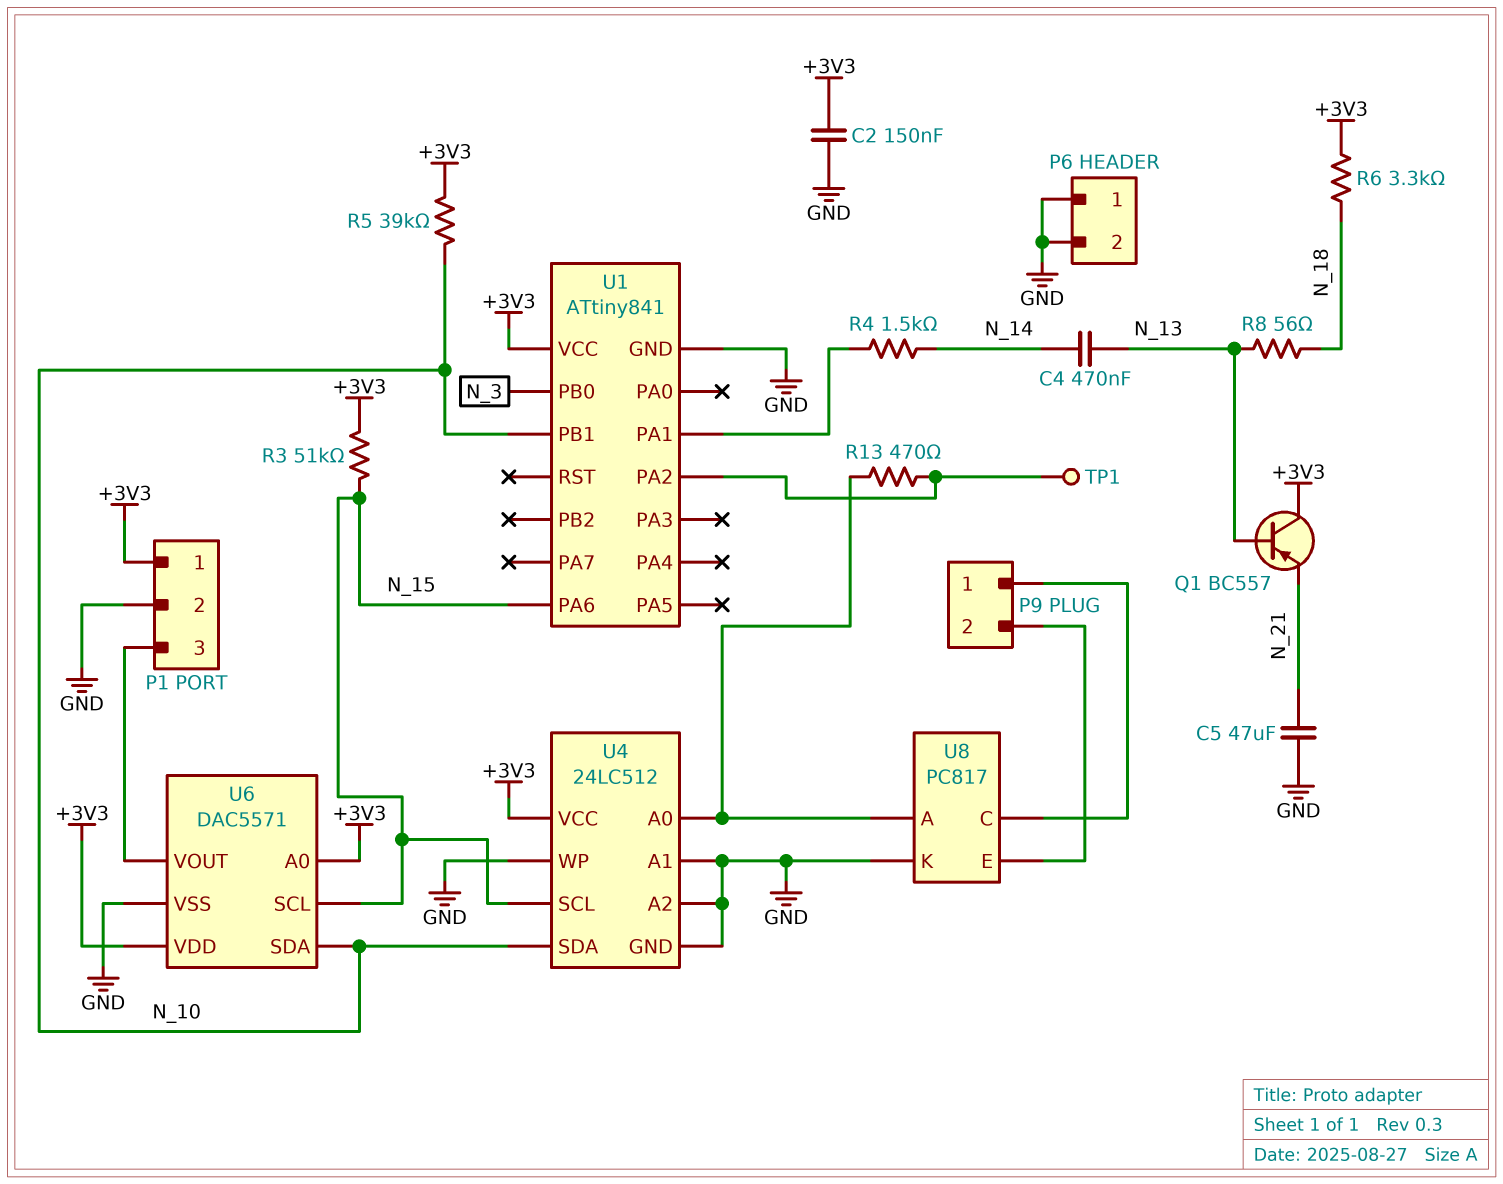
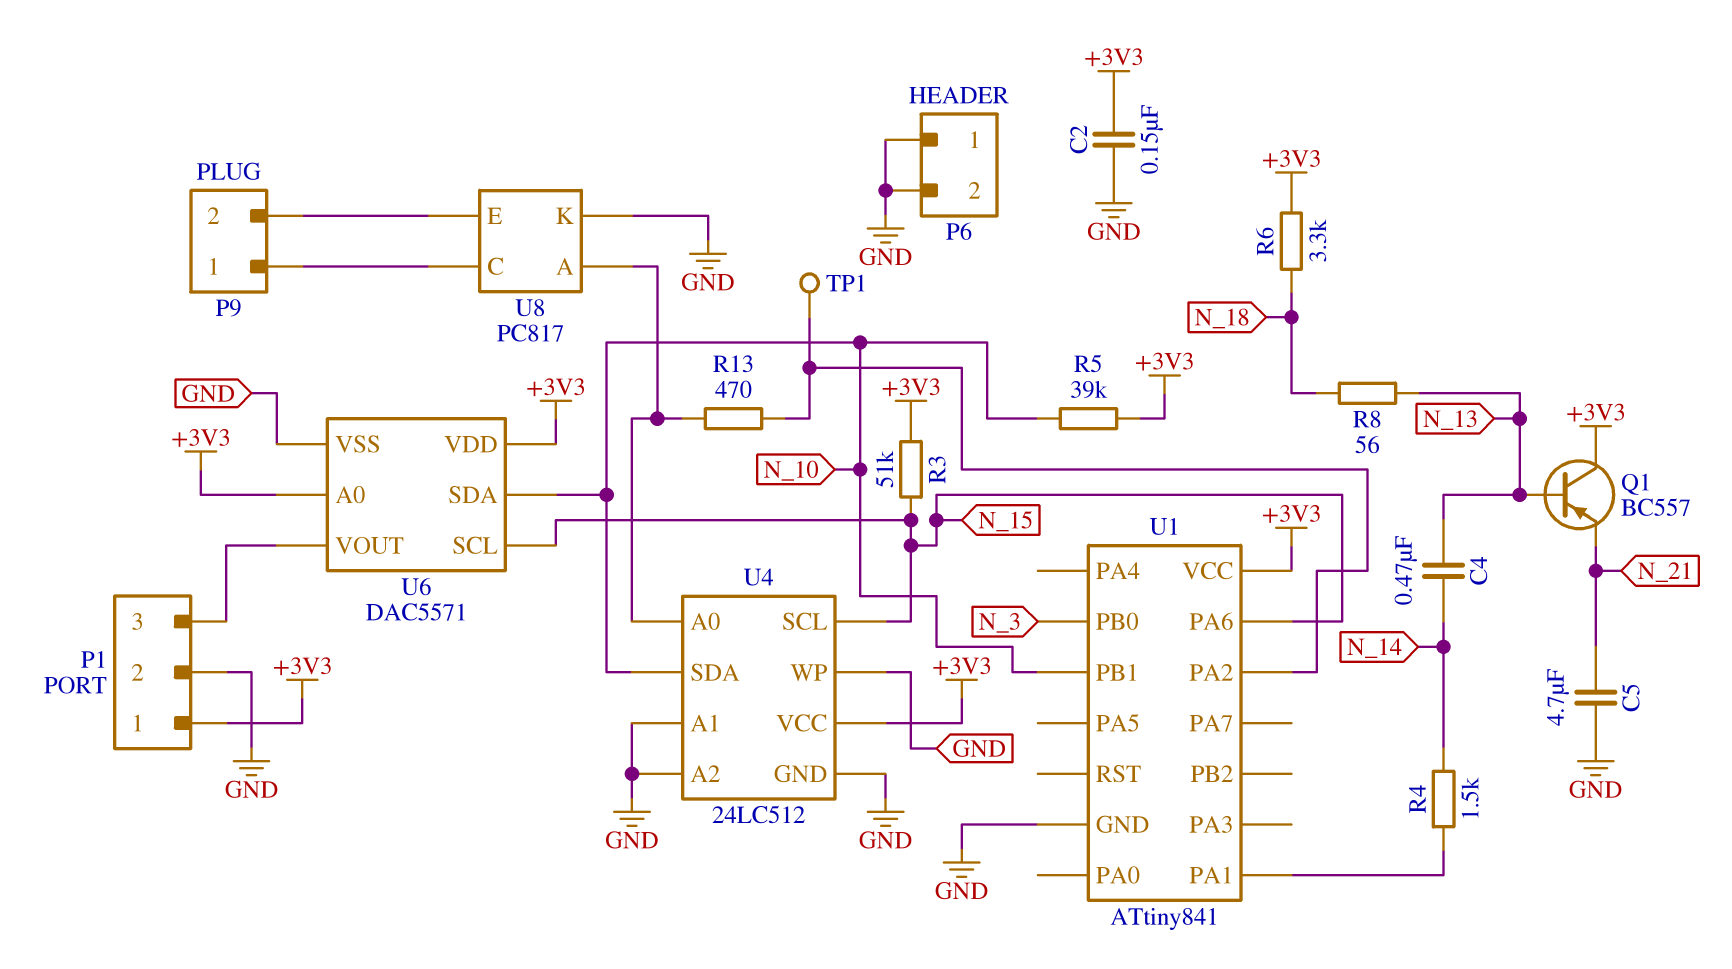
C5: 47uF (GND, N_21) -> 4.7uF (GND, N_21)

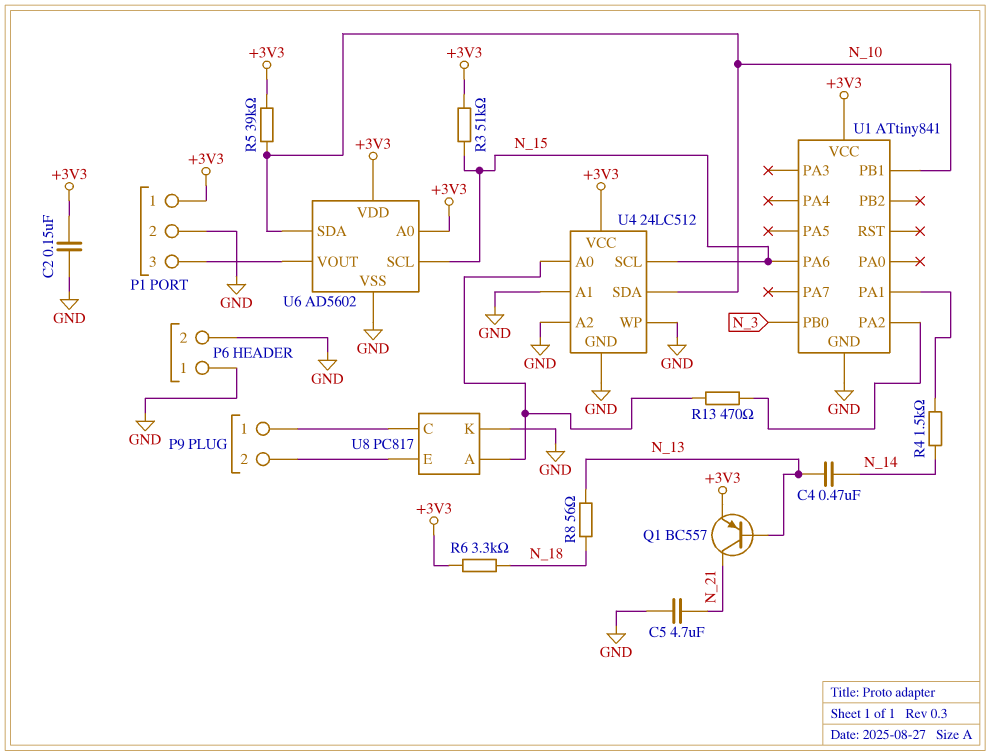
Q1: PNP BC557 (B N_13, C +3V3, E N_21) -> PNP BC557 (B N_13, C N_21, E +3V3)
TP1: test point (U1/PA2) -> none
U6: DAC5571 -> AD5602

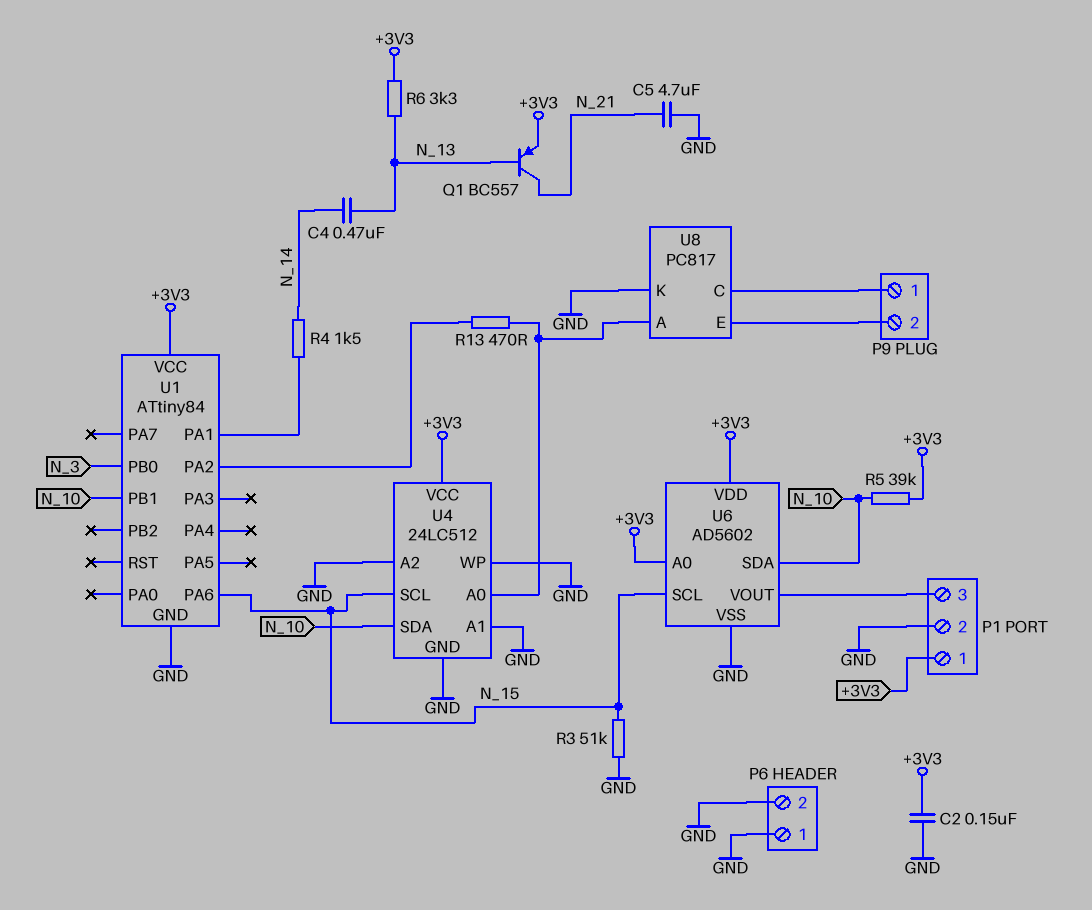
R3: 51k (+3V3, N_15) -> 51k (GND, N_15)
R6: 3.3k (+3V3, N_18) -> 3.3k (+3V3, N_13)
R8: 56 (N_13, N_18) -> none
U1: ATtiny841 -> ATtiny84

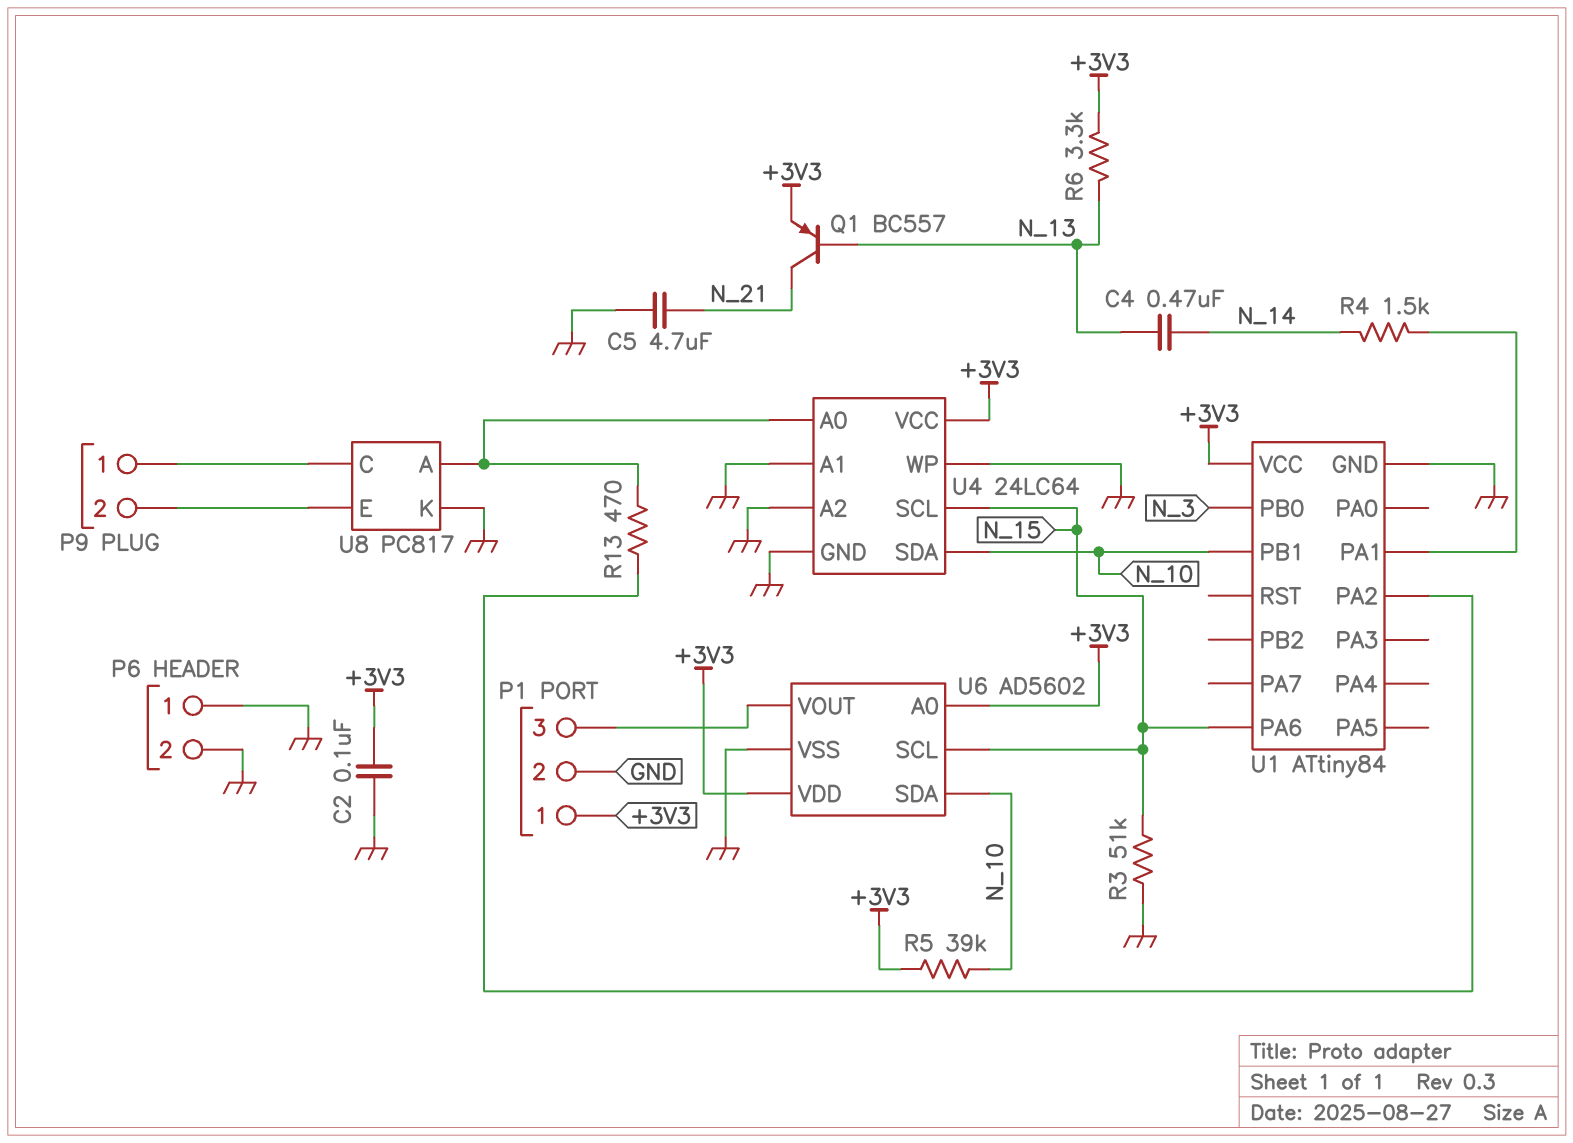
C2: 150nF (+3V3, GND) -> 100nF (+3V3, GND)
U4: 24LC512 -> 24LC64

